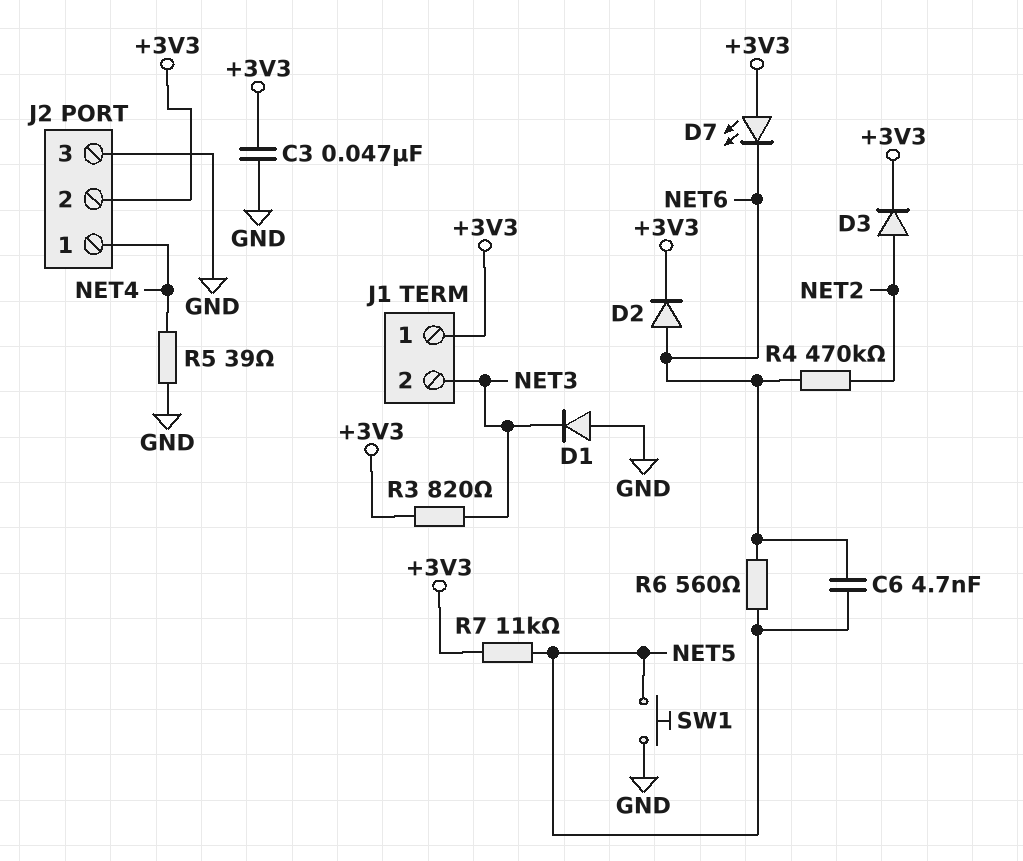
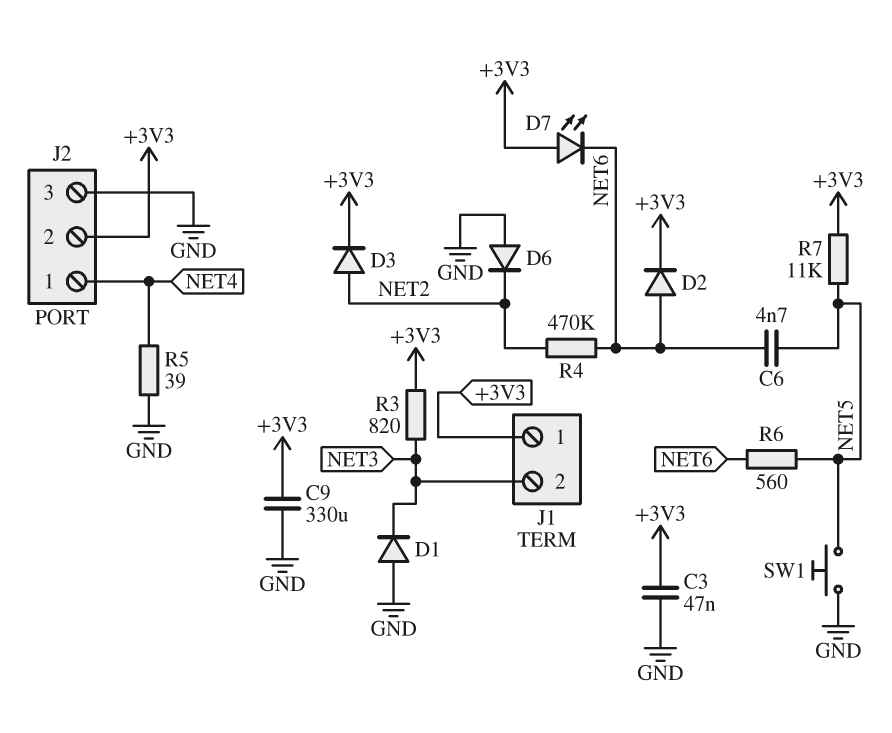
C9: none -> 330uF (+3V3, GND)
D6: none -> diode (A GND, K NET2)

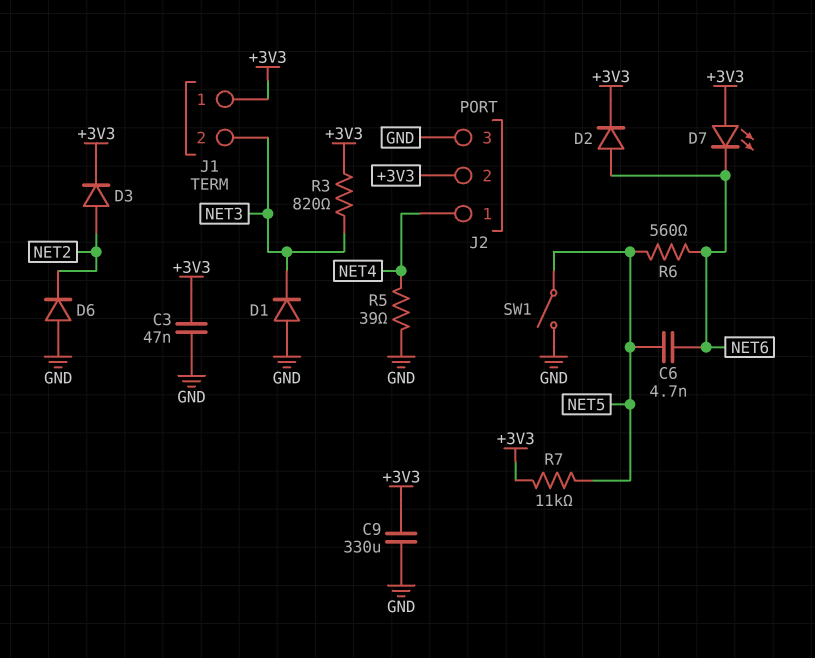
R4: 470k (NET2, NET6) -> none
SW1: button (GND, NET5) -> switch (GND, NET5)

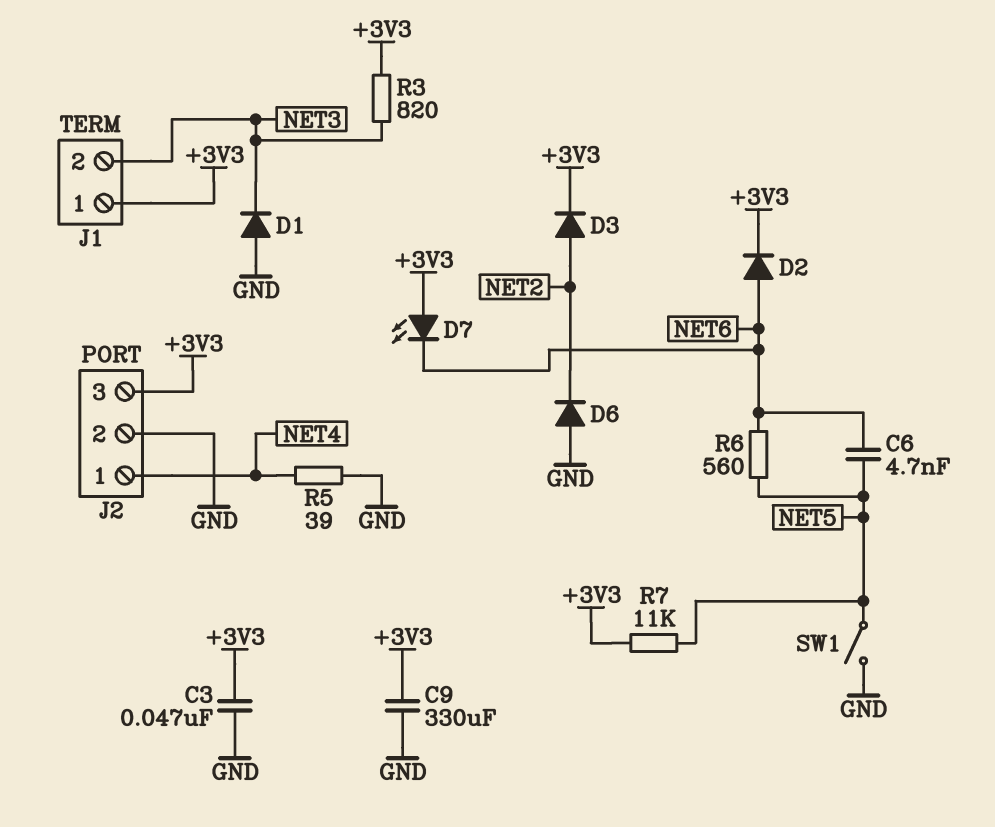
J2 pin 2: +3V3 -> GND
J2 pin 3: GND -> +3V3

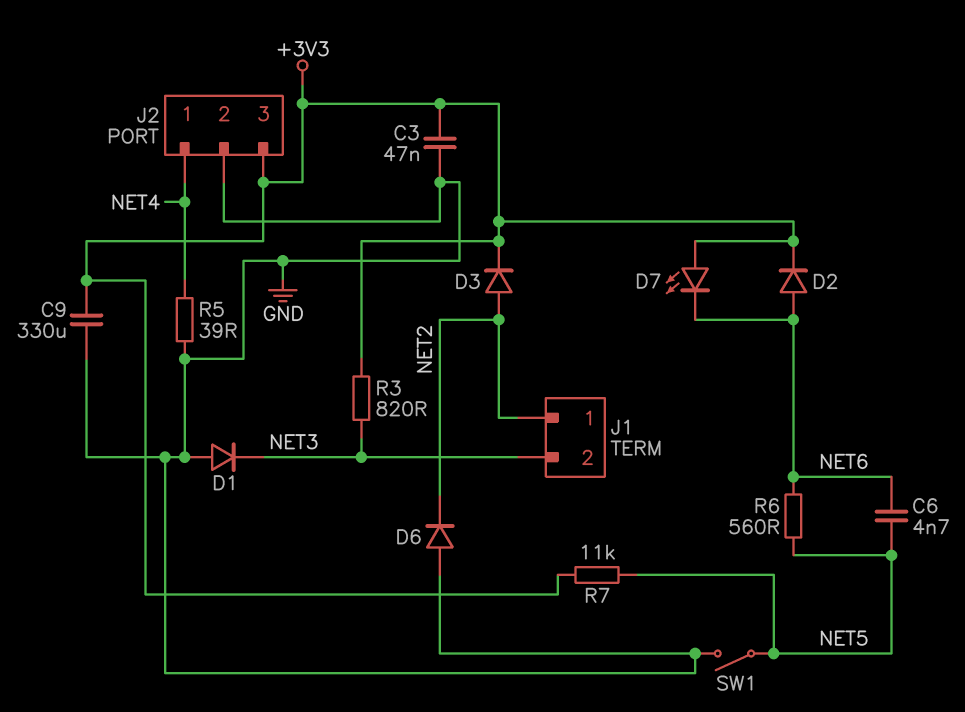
J1 pin 1: +3V3 -> NET2

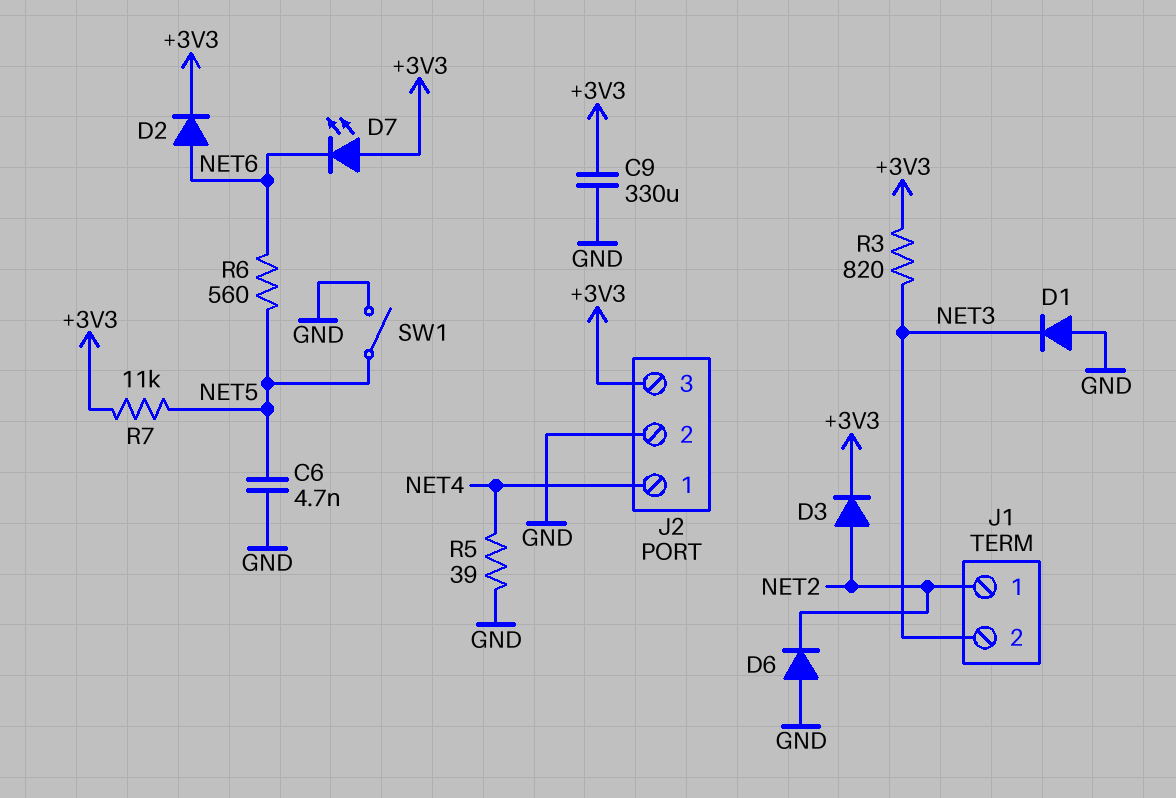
C3: 47nF (+3V3, GND) -> none
C6: 4.7nF (NET5, NET6) -> 4.7nF (GND, NET5)

